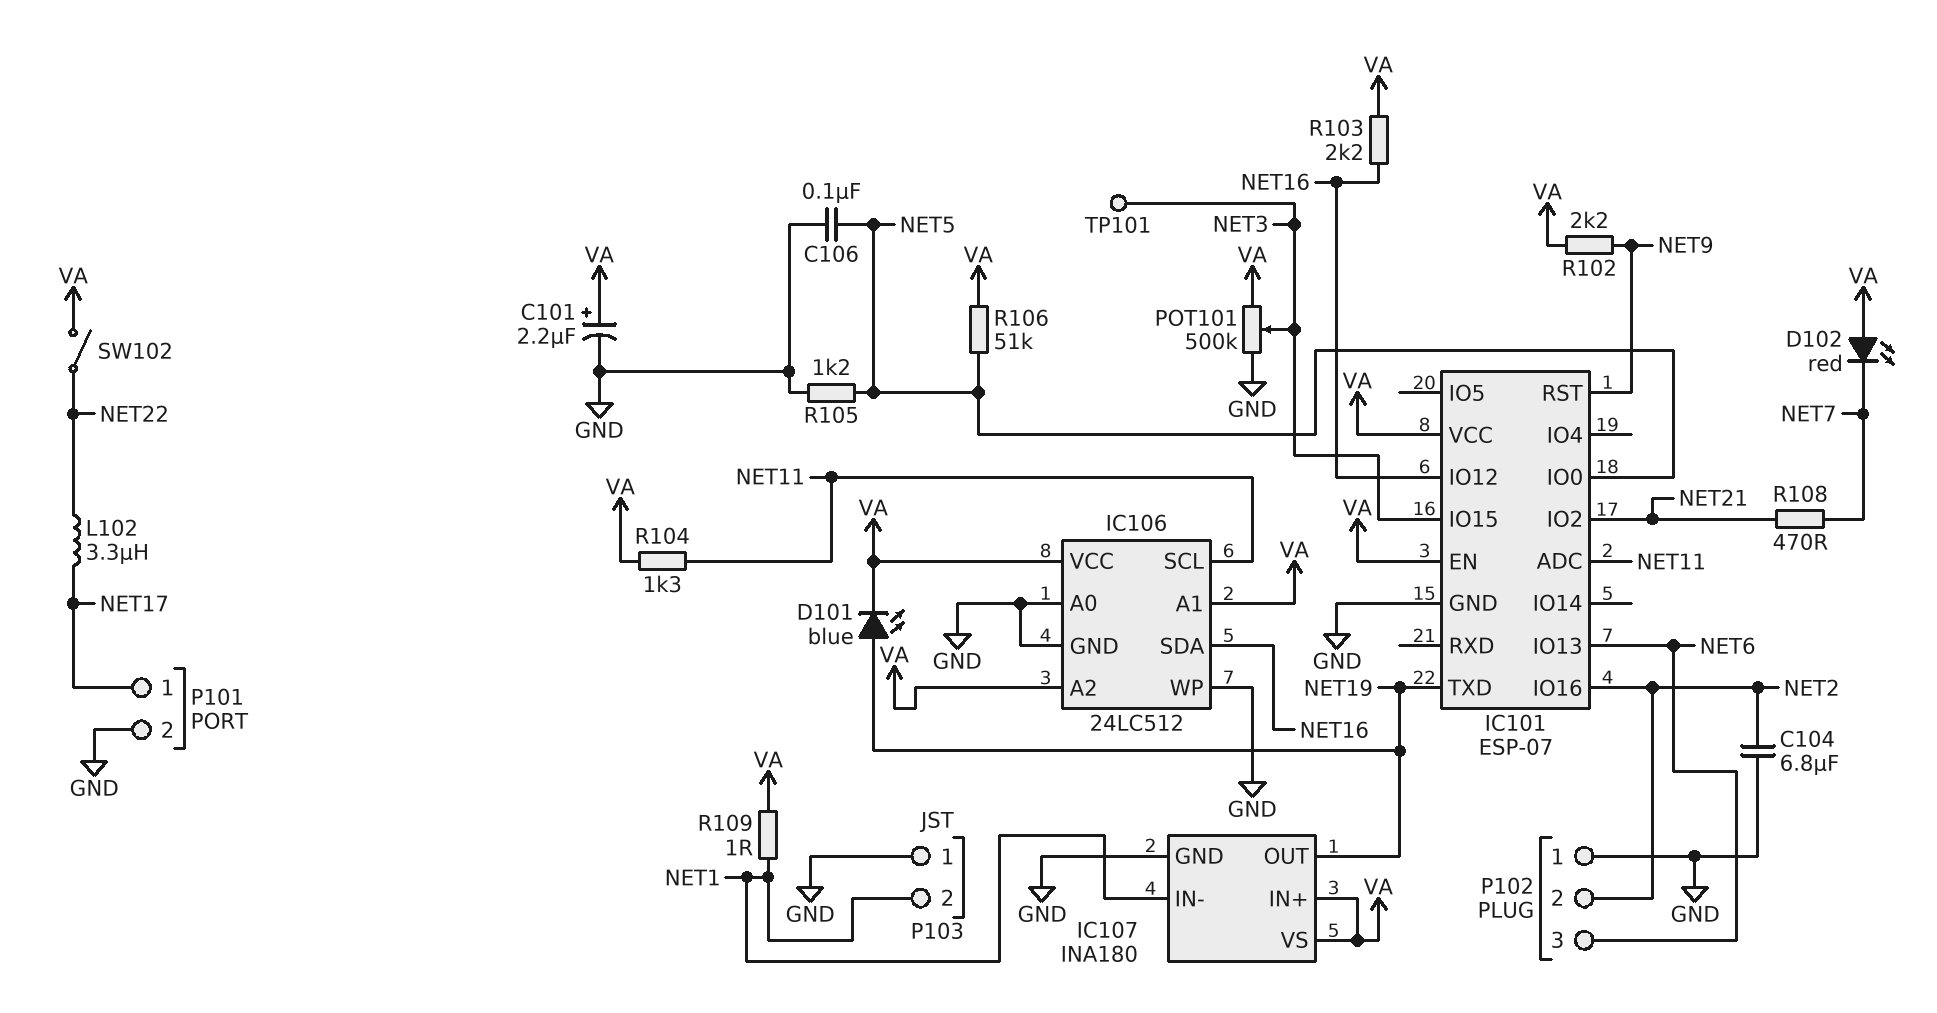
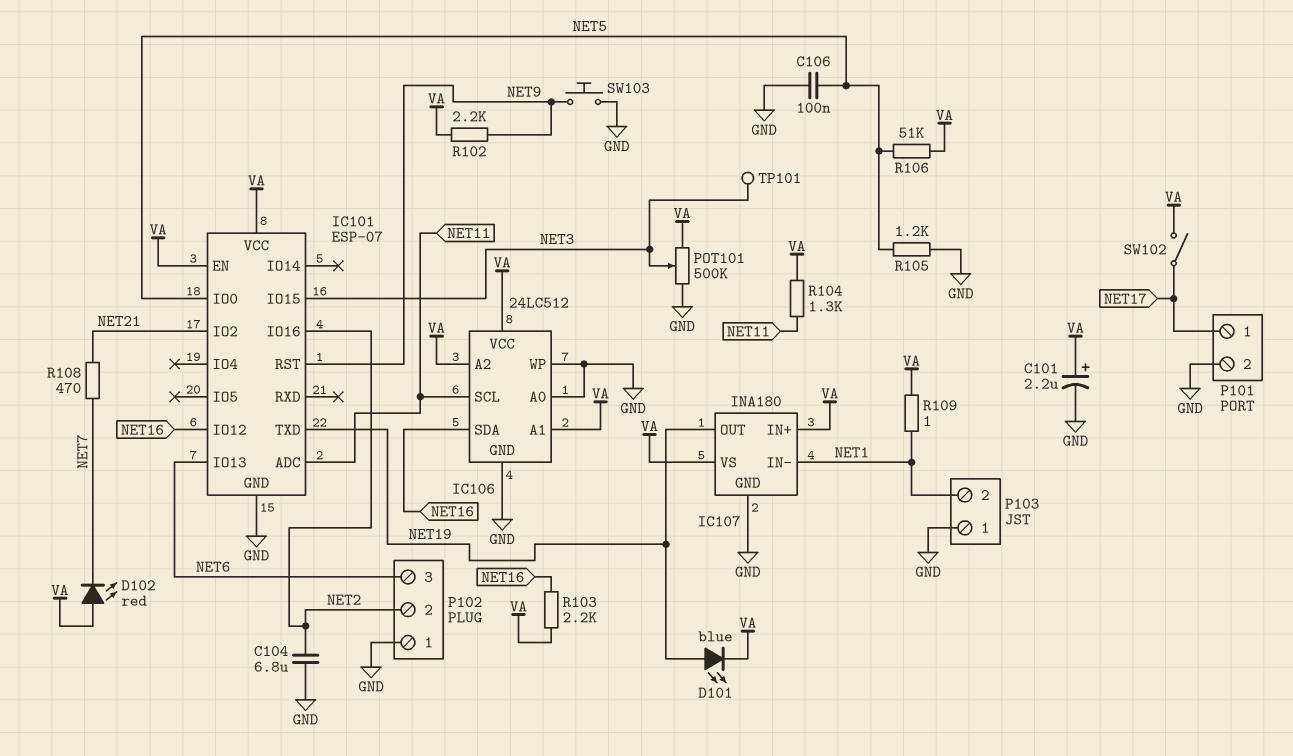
L102: 3.3uH (NET17, NET22) -> none
SW102: switch (NET22, VA) -> switch (NET17, VA)
SW103: none -> button (GND, NET9)

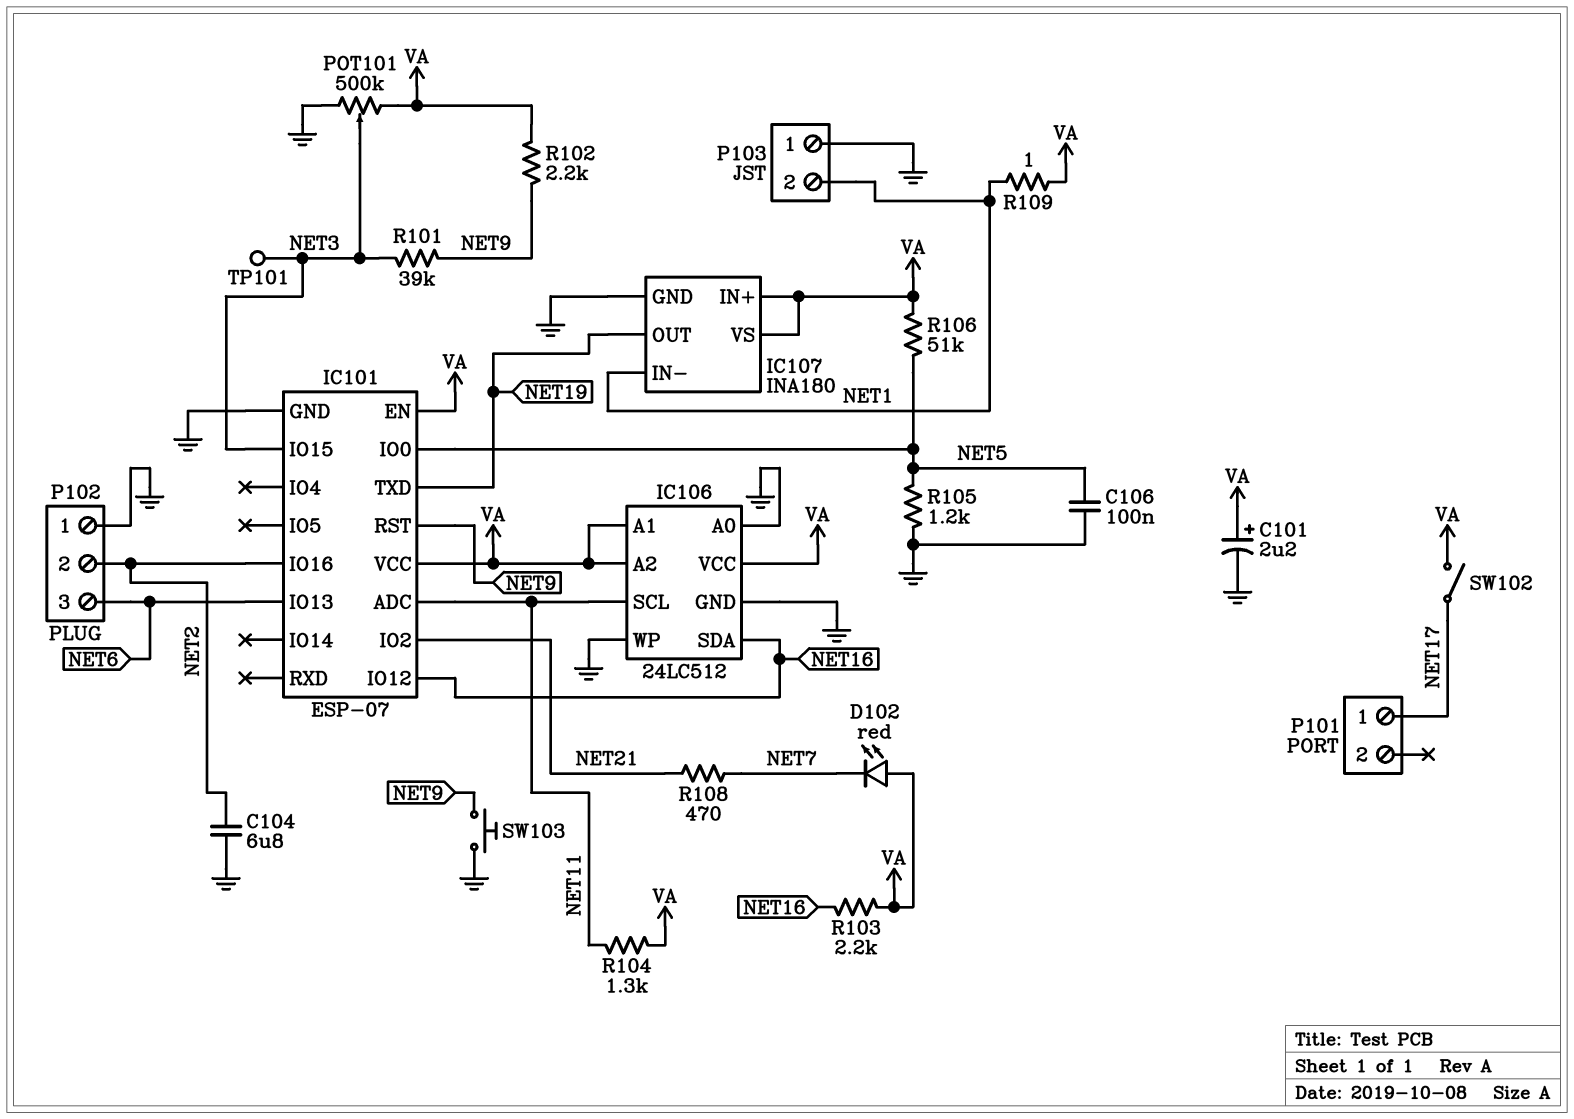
D101: LED blue (A NET19, K VA) -> none
P101 pin 2: GND -> none
R101: none -> 39k (NET3, NET9)

